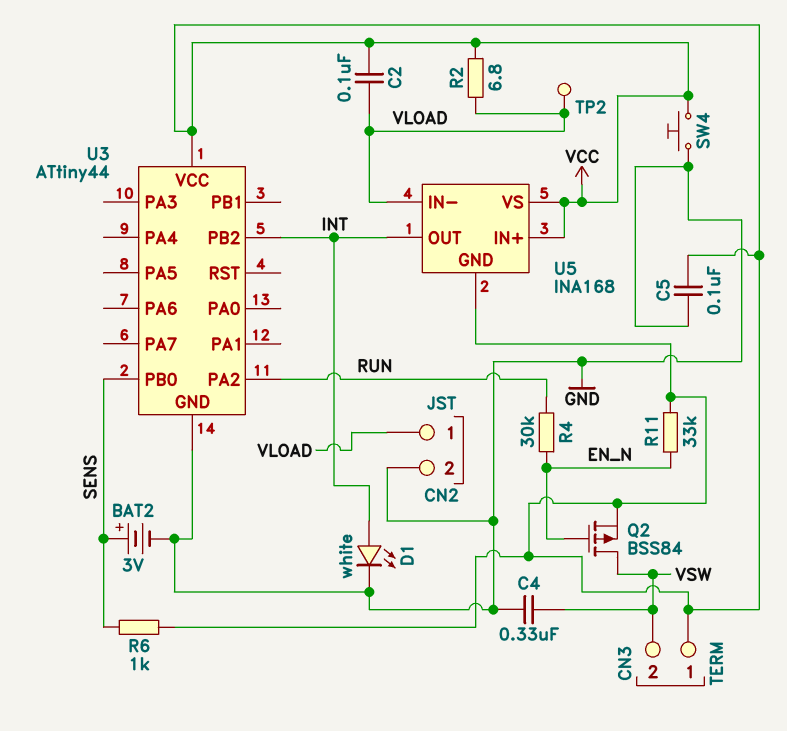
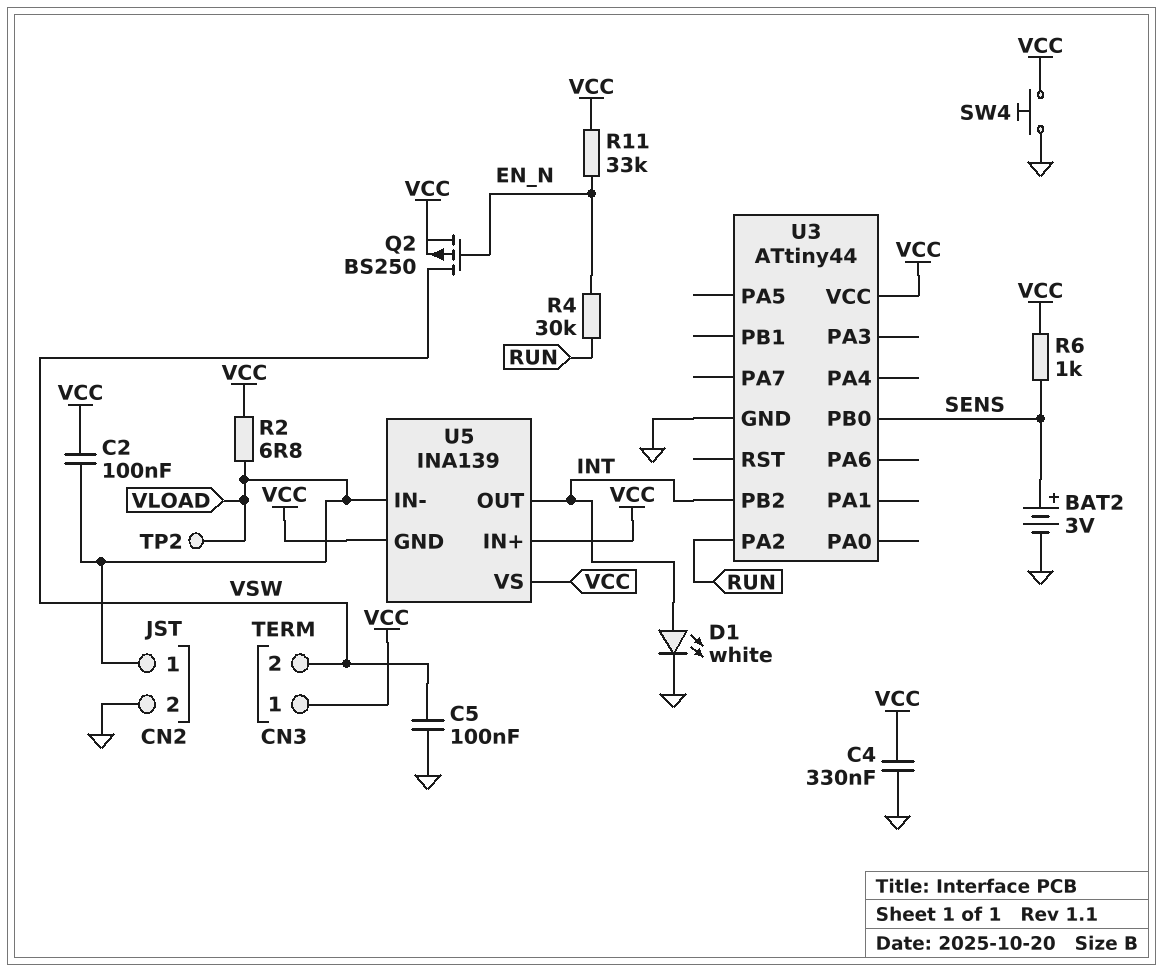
C4: 330nF (GND, VSW) -> 330nF (GND, VCC)
C5: 100nF (GND, VCC) -> 100nF (GND, VSW)
Q2: PMOS BSS84 (G EN_N, D VSW, S VCC) -> PMOS BS250 (G EN_N, D VSW, S VCC)
U5: INA168 -> INA139

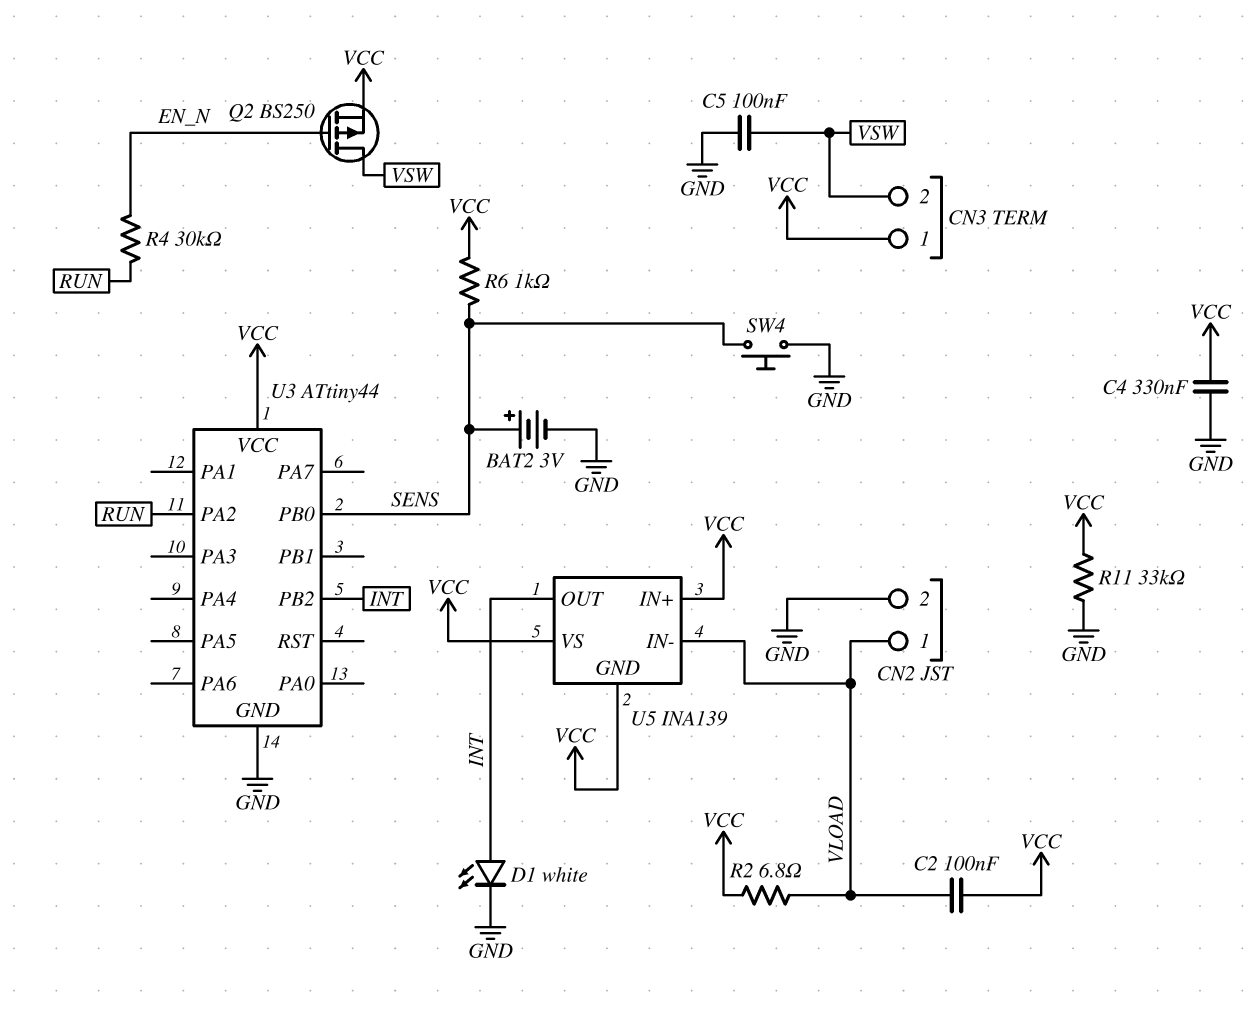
R11: 33k (EN_N, VCC) -> 33k (GND, VCC)
SW4: button (GND, VCC) -> button (GND, SENS)
TP2: test point (VLOAD) -> none

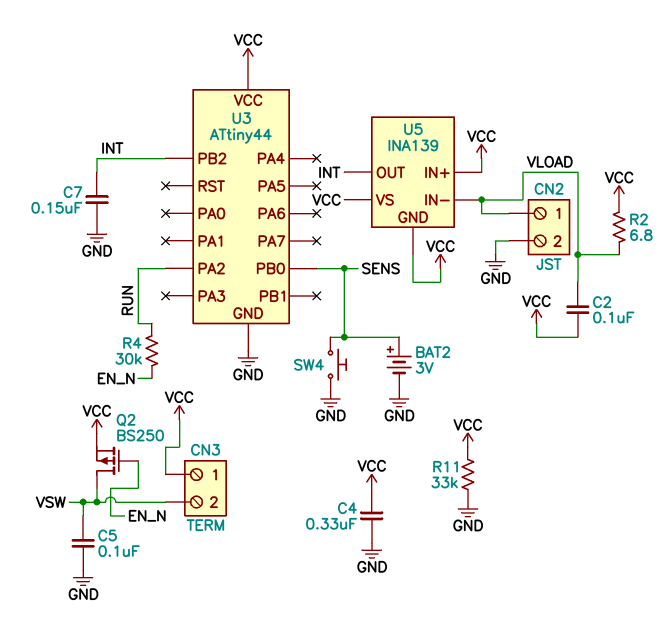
C7: none -> 150nF (GND, INT)
D1: LED white (A INT, K GND) -> none
R6: 1k (SENS, VCC) -> none

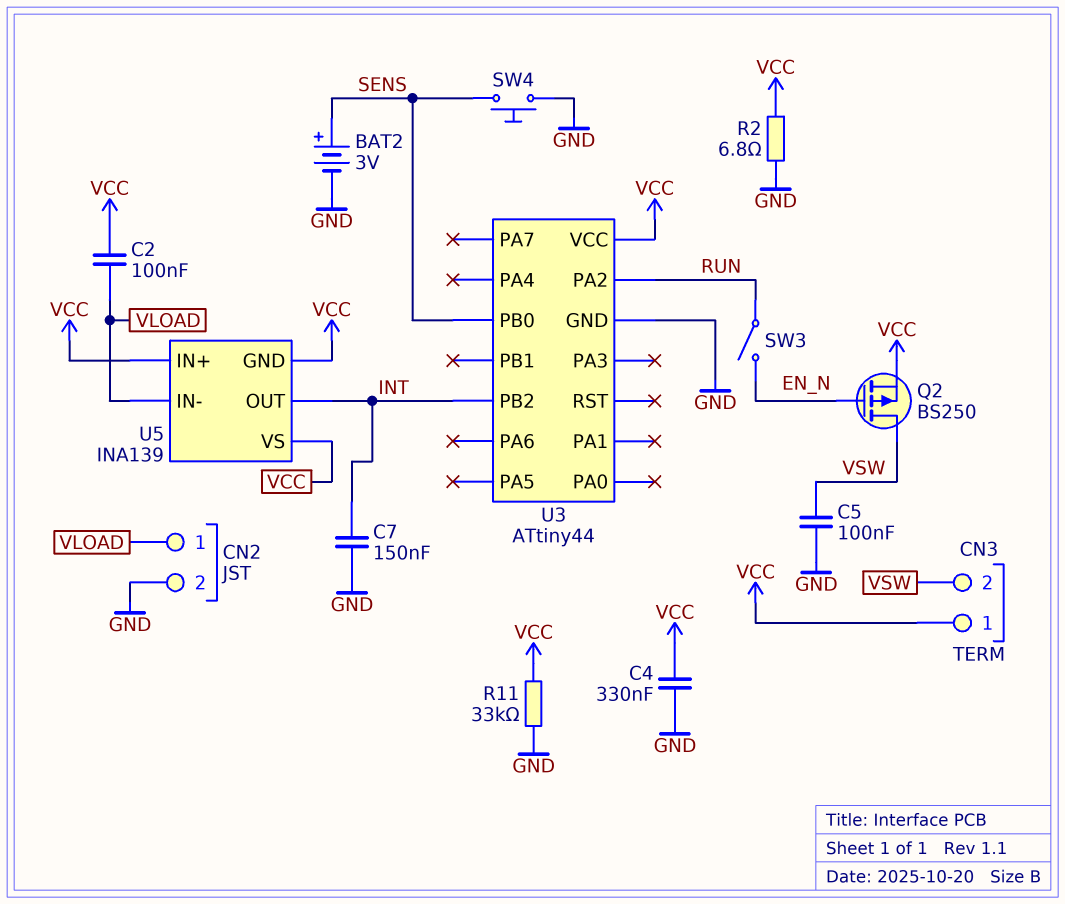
R2: 6.8 (VCC, VLOAD) -> 6.8 (GND, VCC)
R4: 30k (EN_N, RUN) -> none
SW3: none -> switch (EN_N, RUN)

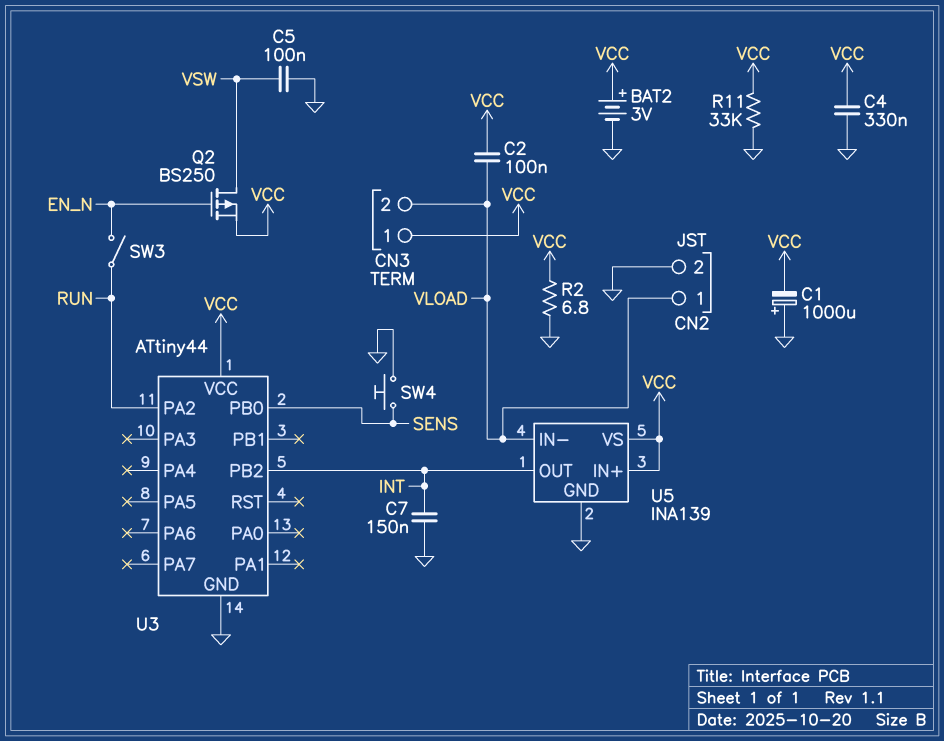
BAT2: 3V (plus SENS, minus GND) -> 3V (plus VCC, minus GND)
C1: none -> 1000uF (plus GND, minus VCC)
CN3 pin 2: VSW -> VLOAD
U5 pin GND: VCC -> GND

